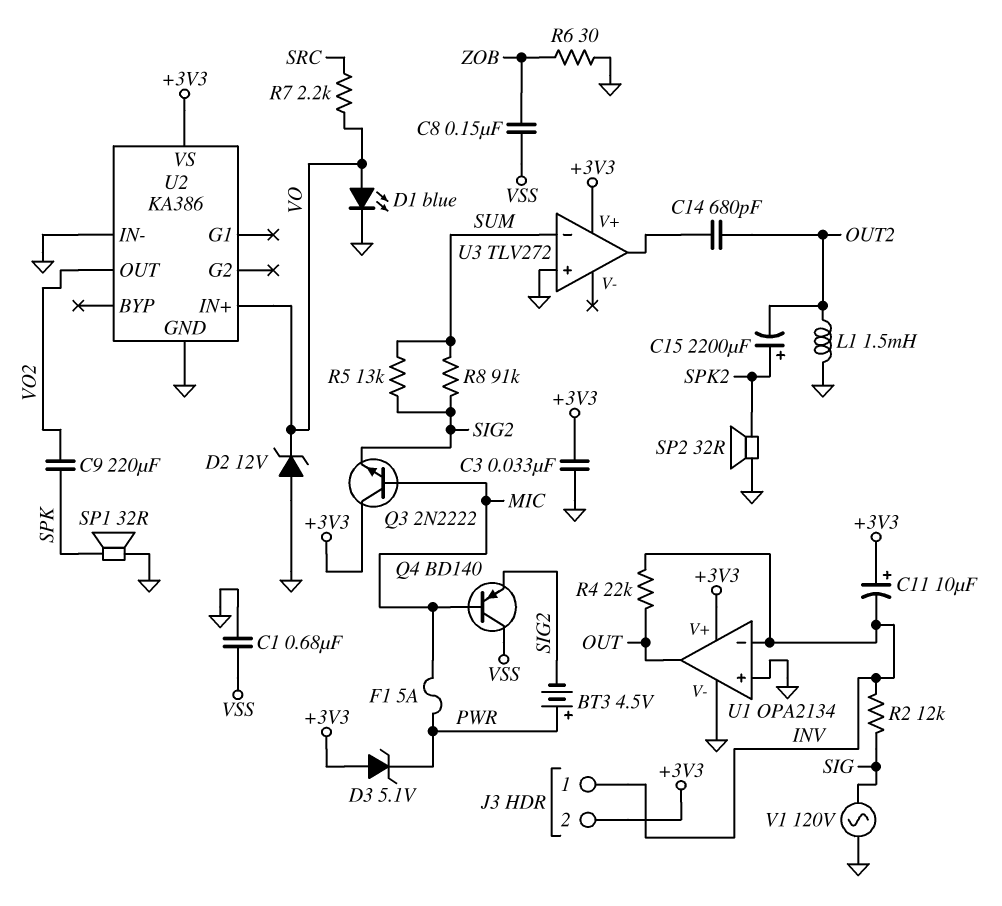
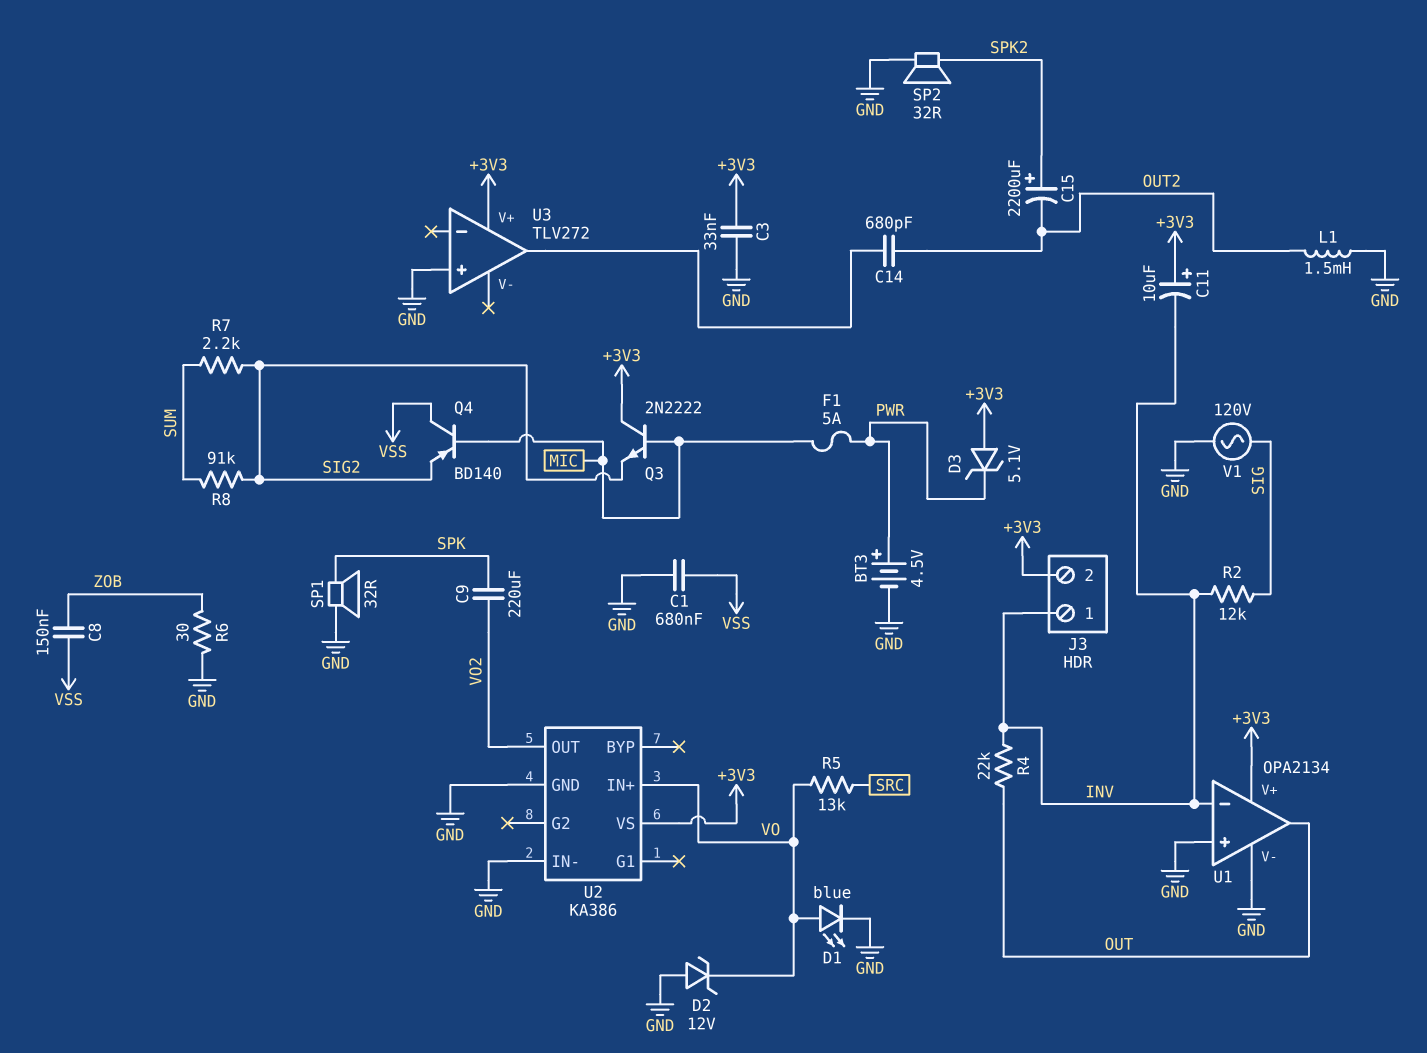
BT3: 4.5V (plus PWR, minus SIG2) -> 4.5V (plus PWR, minus GND)
R5: 13k (SIG2, SUM) -> 13k (SRC, VO)
R7: 2.2k (SRC, VO) -> 2.2k (SIG2, SUM)
U3 pin in-: SUM -> none

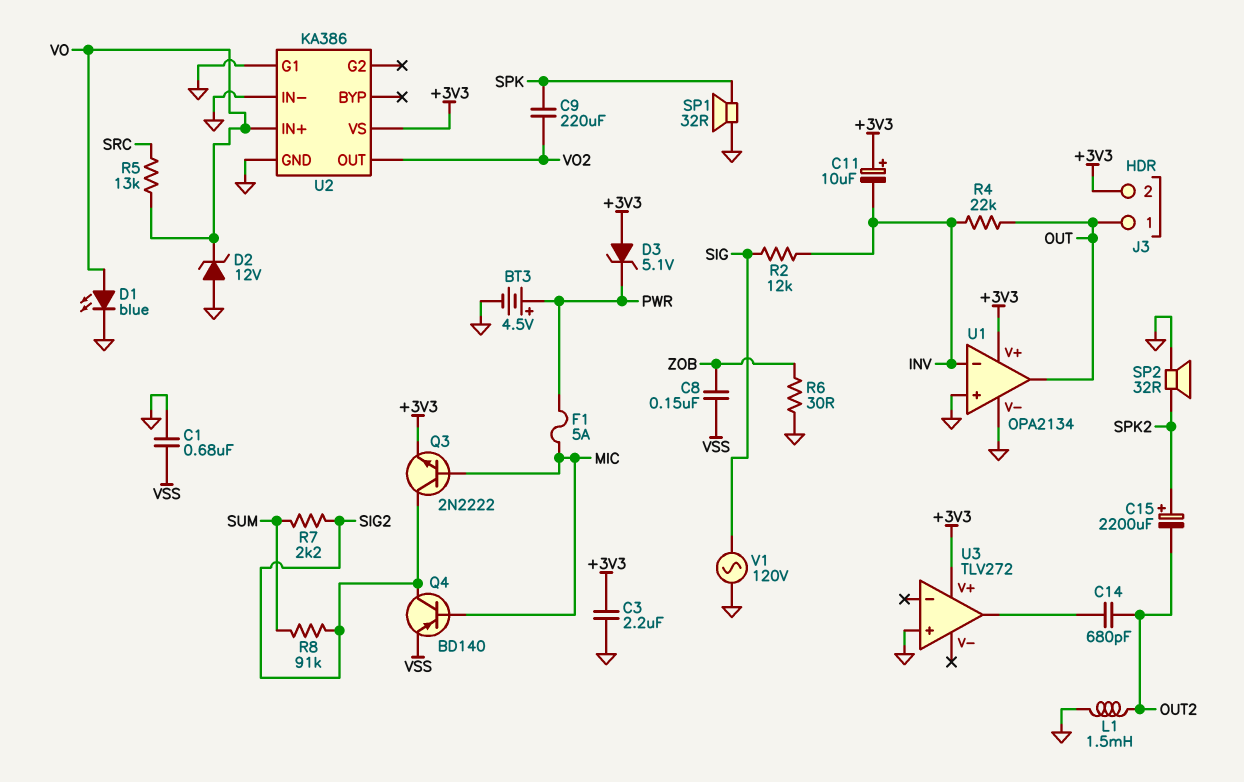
C3: 33nF (+3V3, GND) -> 2.2uF (+3V3, GND)
J3 pin 1: INV -> OUT
Q3: NPN 2N2222 (B MIC, C +3V3, E SIG2) -> NPN 2N2222 (B MIC, C SIG2, E +3V3)
Q4: PNP BD140 (B MIC, C VSS, E SIG2) -> PNP BD140 (B MIC, C SIG2, E VSS)
U2 pin G1: none -> GND

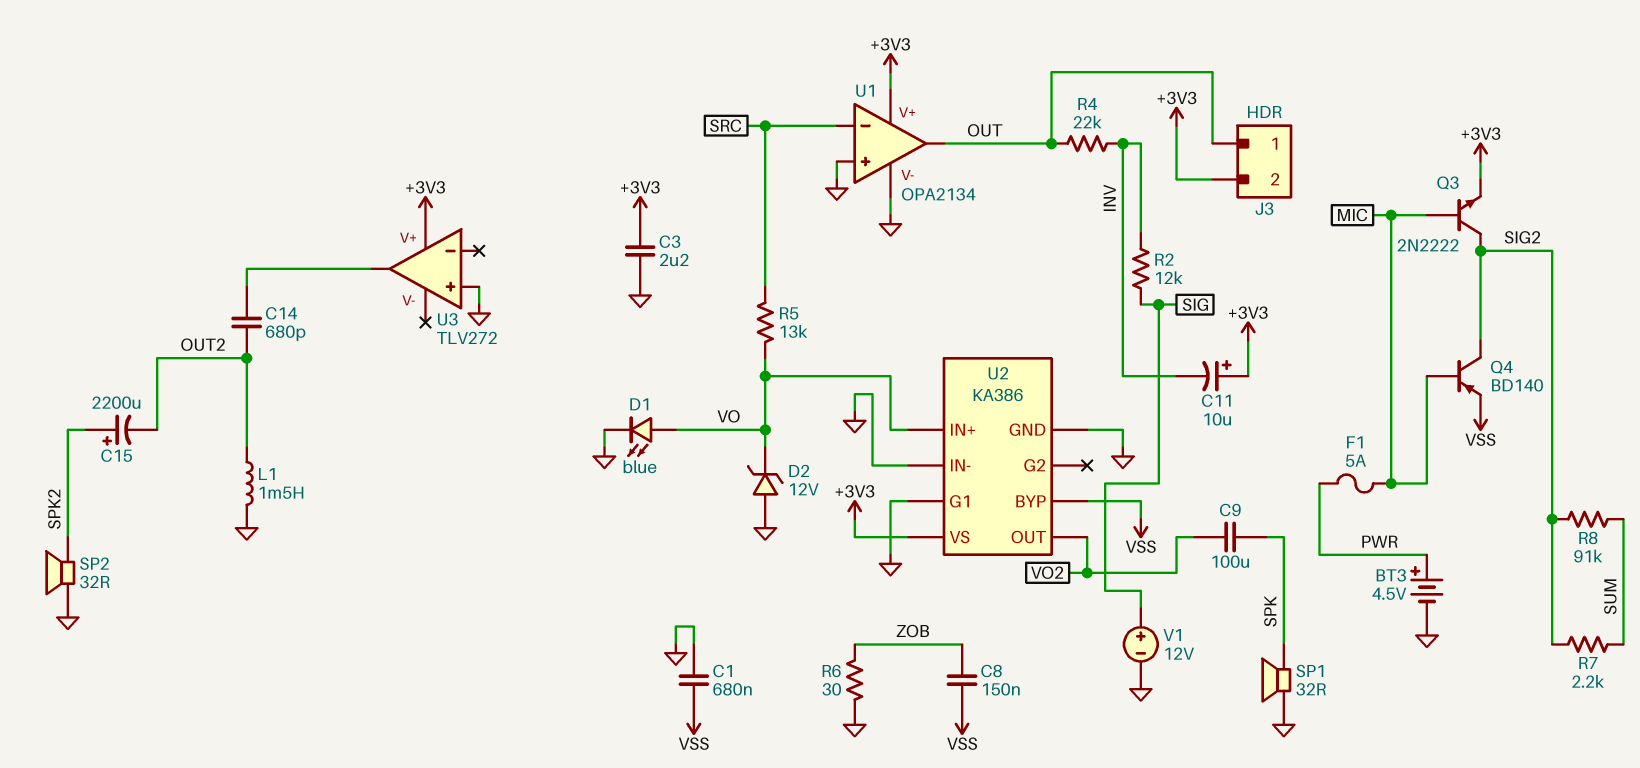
C9: 220uF (SPK, VO2) -> 100uF (SPK, VO2)
D3: zener 5.1V (A +3V3, K PWR) -> none
U1 pin in-: INV -> SRC
U2 pin BYP: none -> VSS
V1: AC 120V (GND, SIG) -> 12V (plus SIG, minus GND)

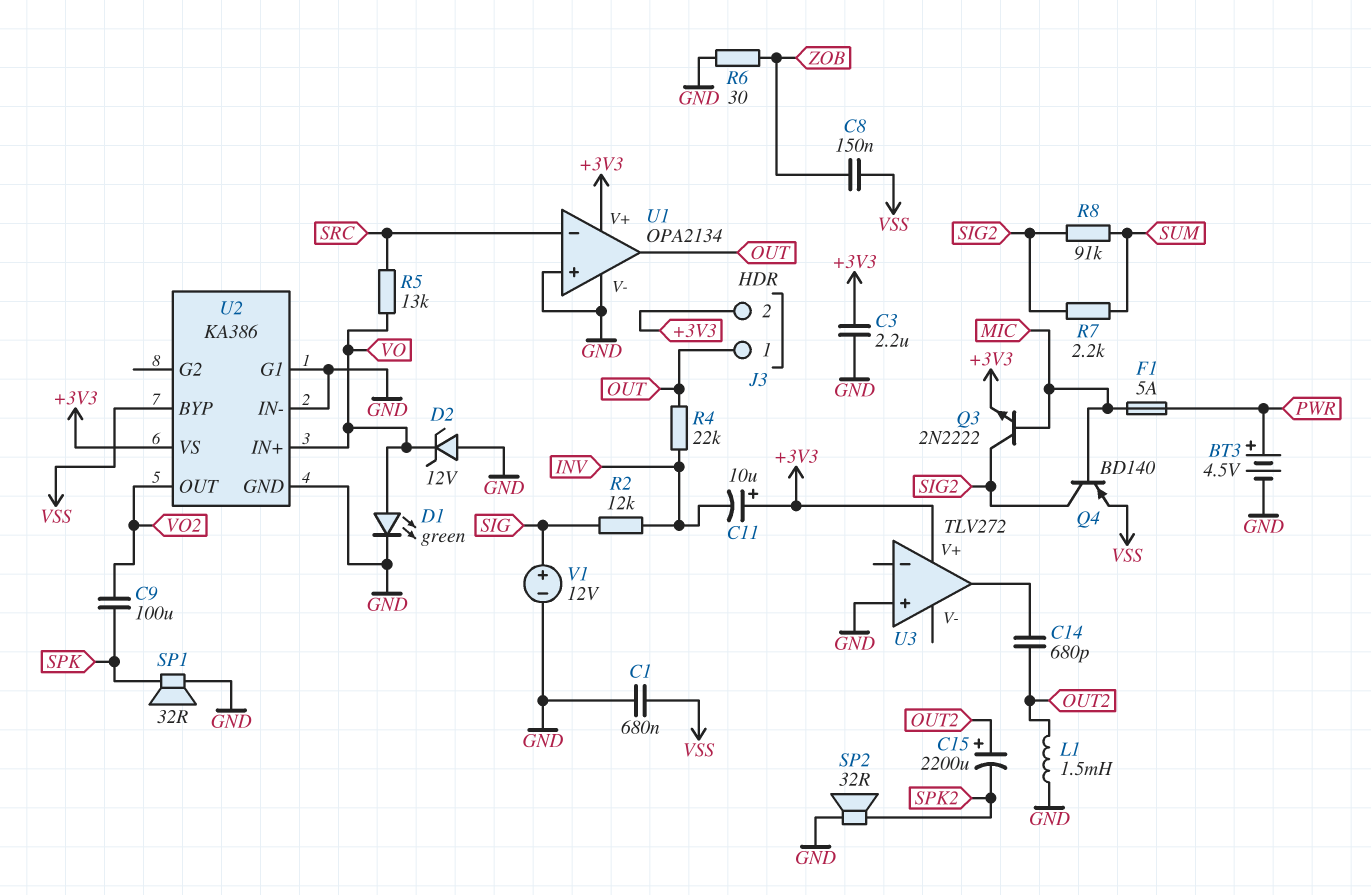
C15: 2200uF (plus SPK2, minus OUT2) -> 2200uF (plus OUT2, minus SPK2)
D1: LED blue (A VO, K GND) -> LED green (A VO, K GND)

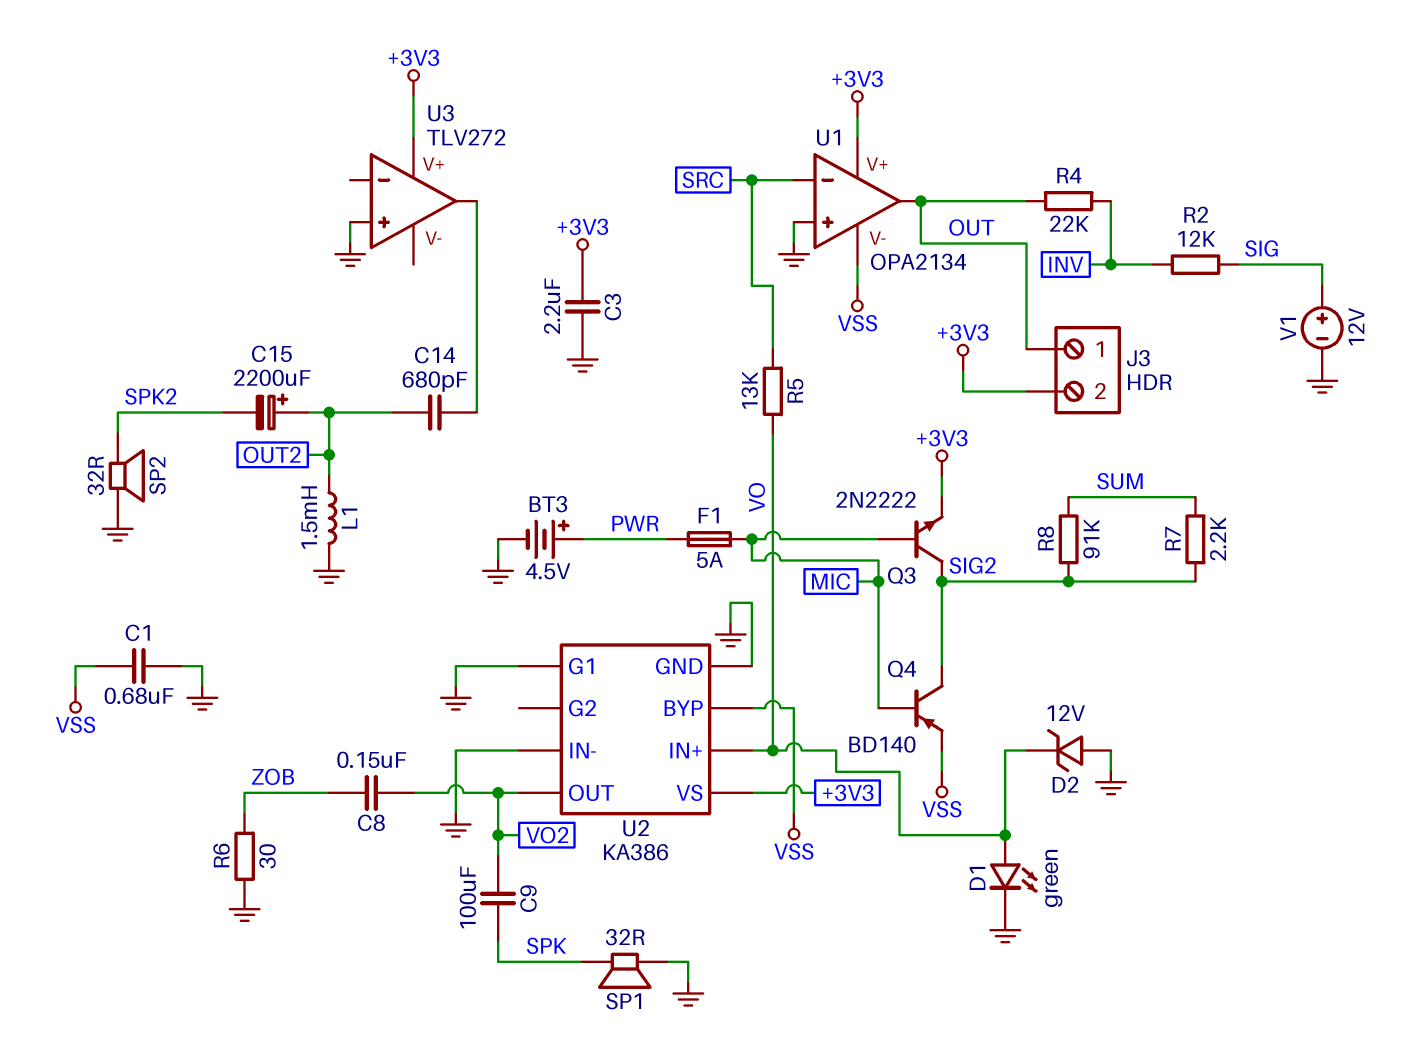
C8: 150nF (VSS, ZOB) -> 150nF (VO2, ZOB)
C11: 10uF (plus +3V3, minus INV) -> none
U1 pin V-: GND -> VSS

